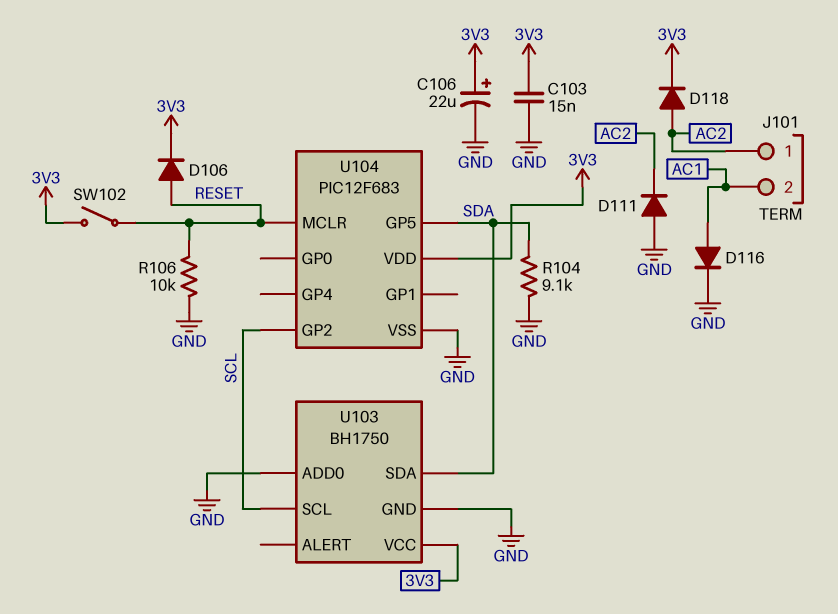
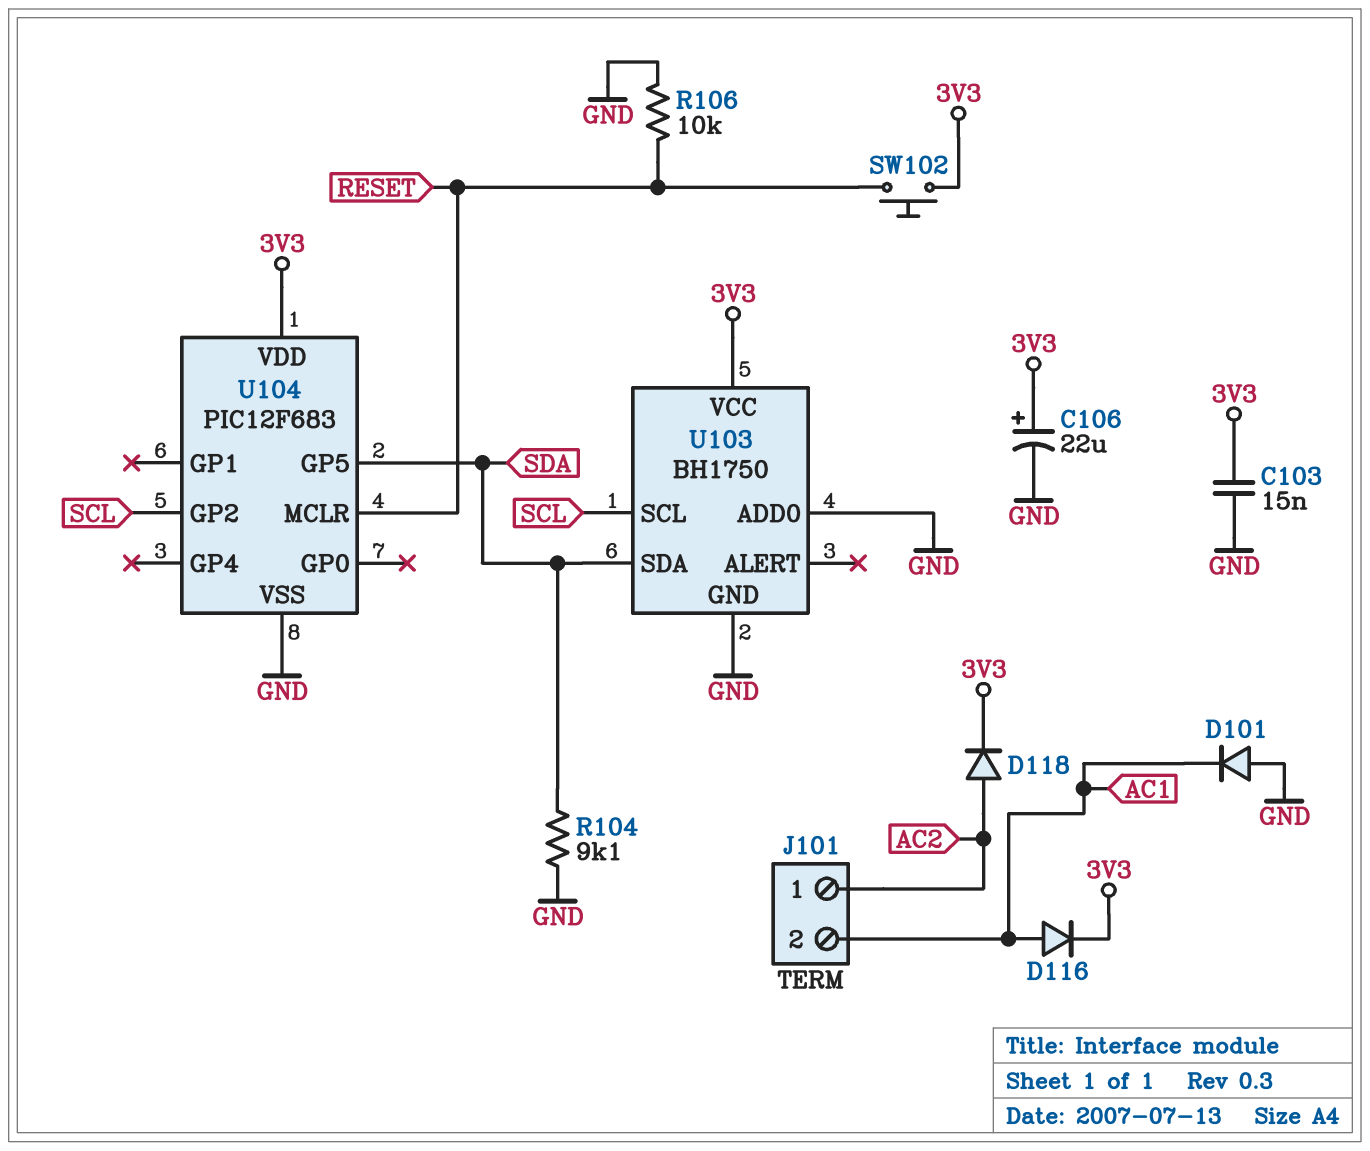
D101: none -> diode (A GND, K AC1)
D106: diode (A RESET, K 3V3) -> none
D111: diode (A GND, K AC2) -> none
D116: diode (A AC1, K GND) -> diode (A AC1, K 3V3)
SW102: switch (3V3, RESET) -> button (3V3, RESET)

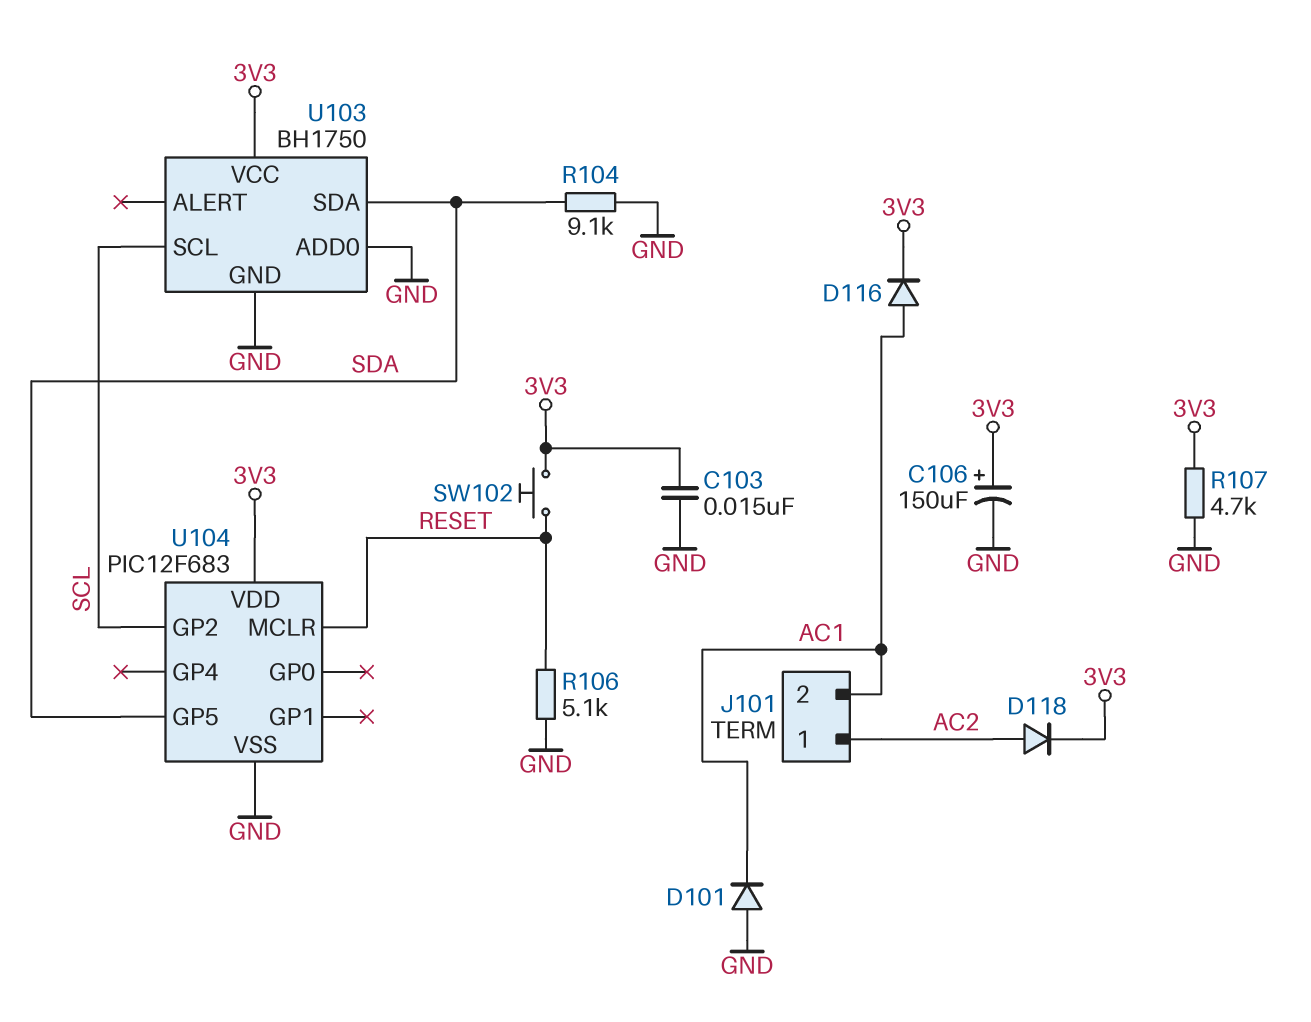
C106: 22uF (plus 3V3, minus GND) -> 150uF (plus 3V3, minus GND)
R106: 10k (GND, RESET) -> 5.1k (GND, RESET)
R107: none -> 4.7k (3V3, GND)

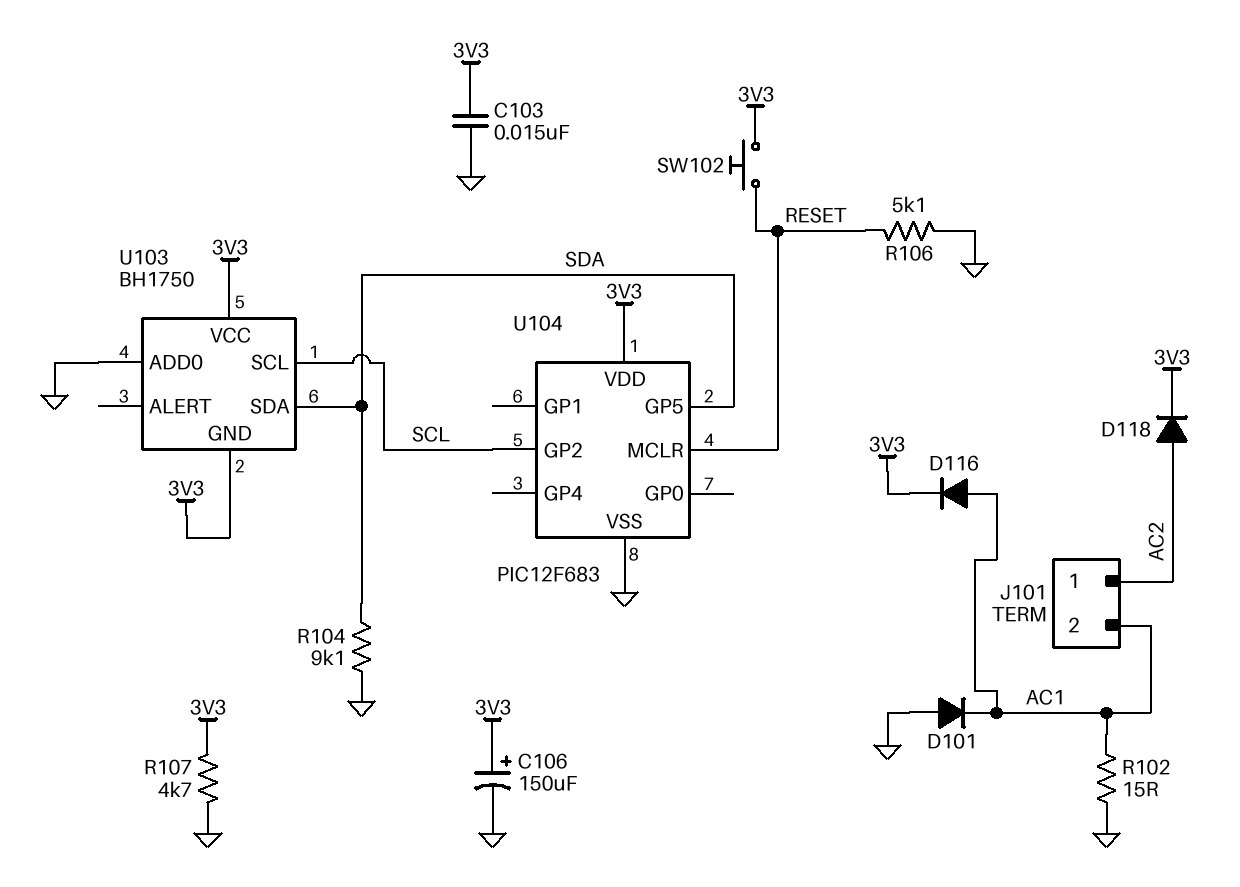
R102: none -> 15 (AC1, GND)
U103 pin GND: GND -> 3V3

